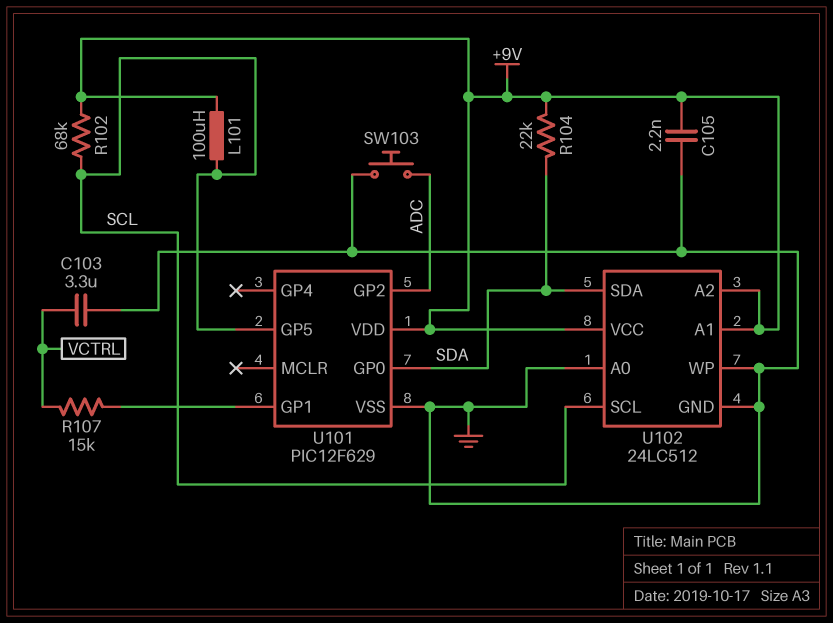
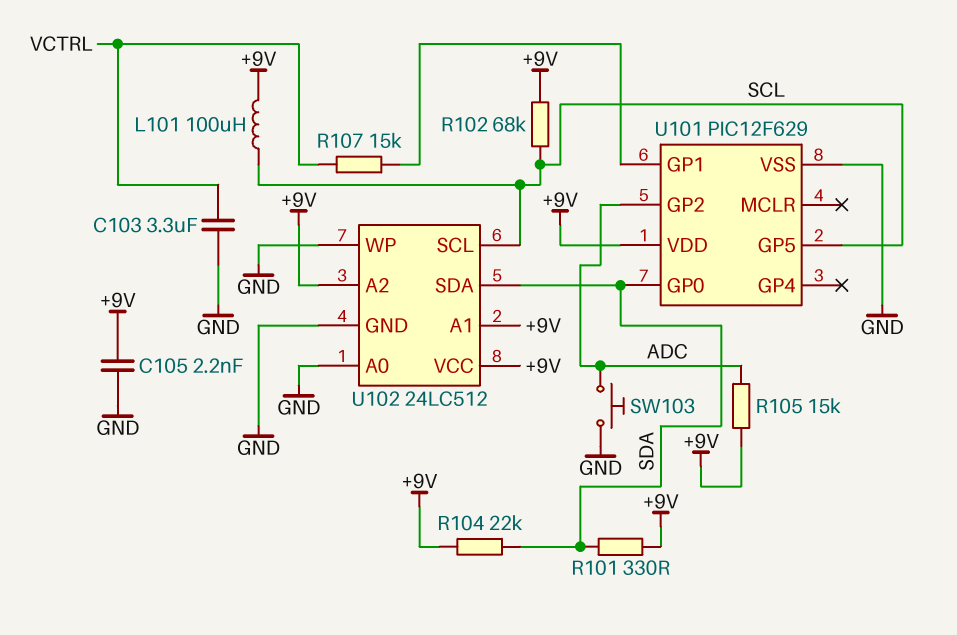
R101: none -> 330 (+9V, SDA)
R105: none -> 15k (+9V, ADC)

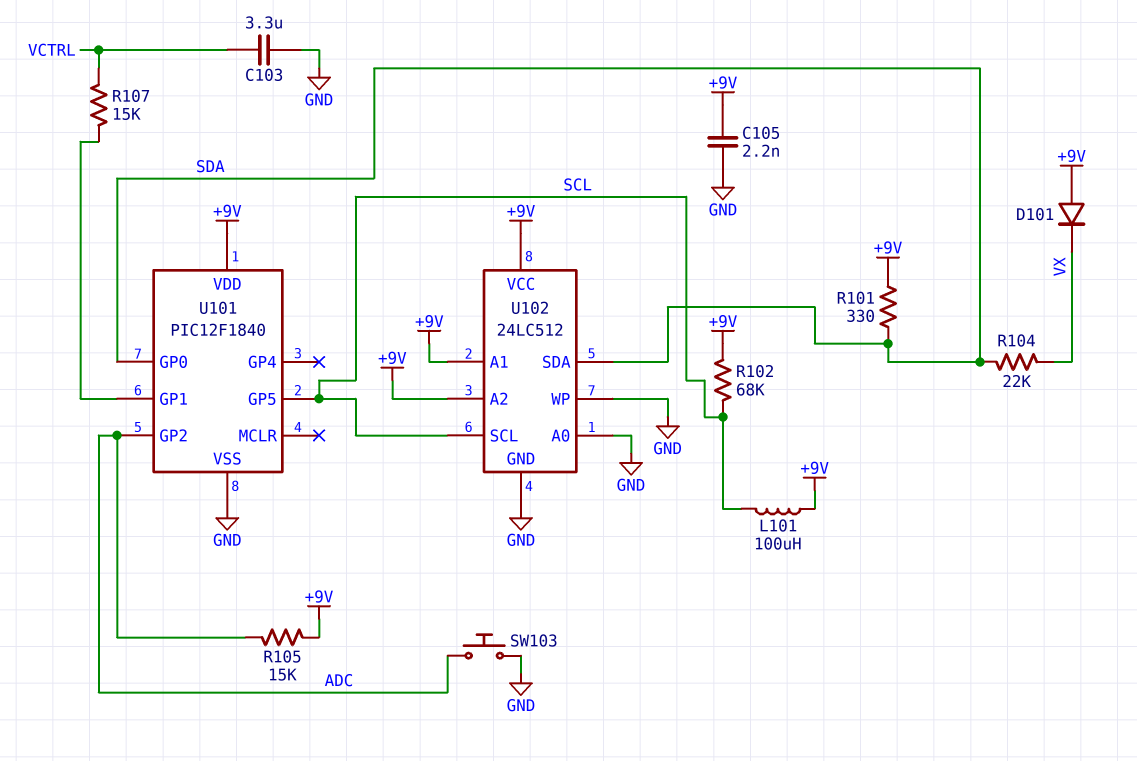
D101: none -> diode (A +9V, K VX)
R104: 22k (+9V, SDA) -> 22k (SDA, VX)
U101: PIC12F629 -> PIC12F1840

